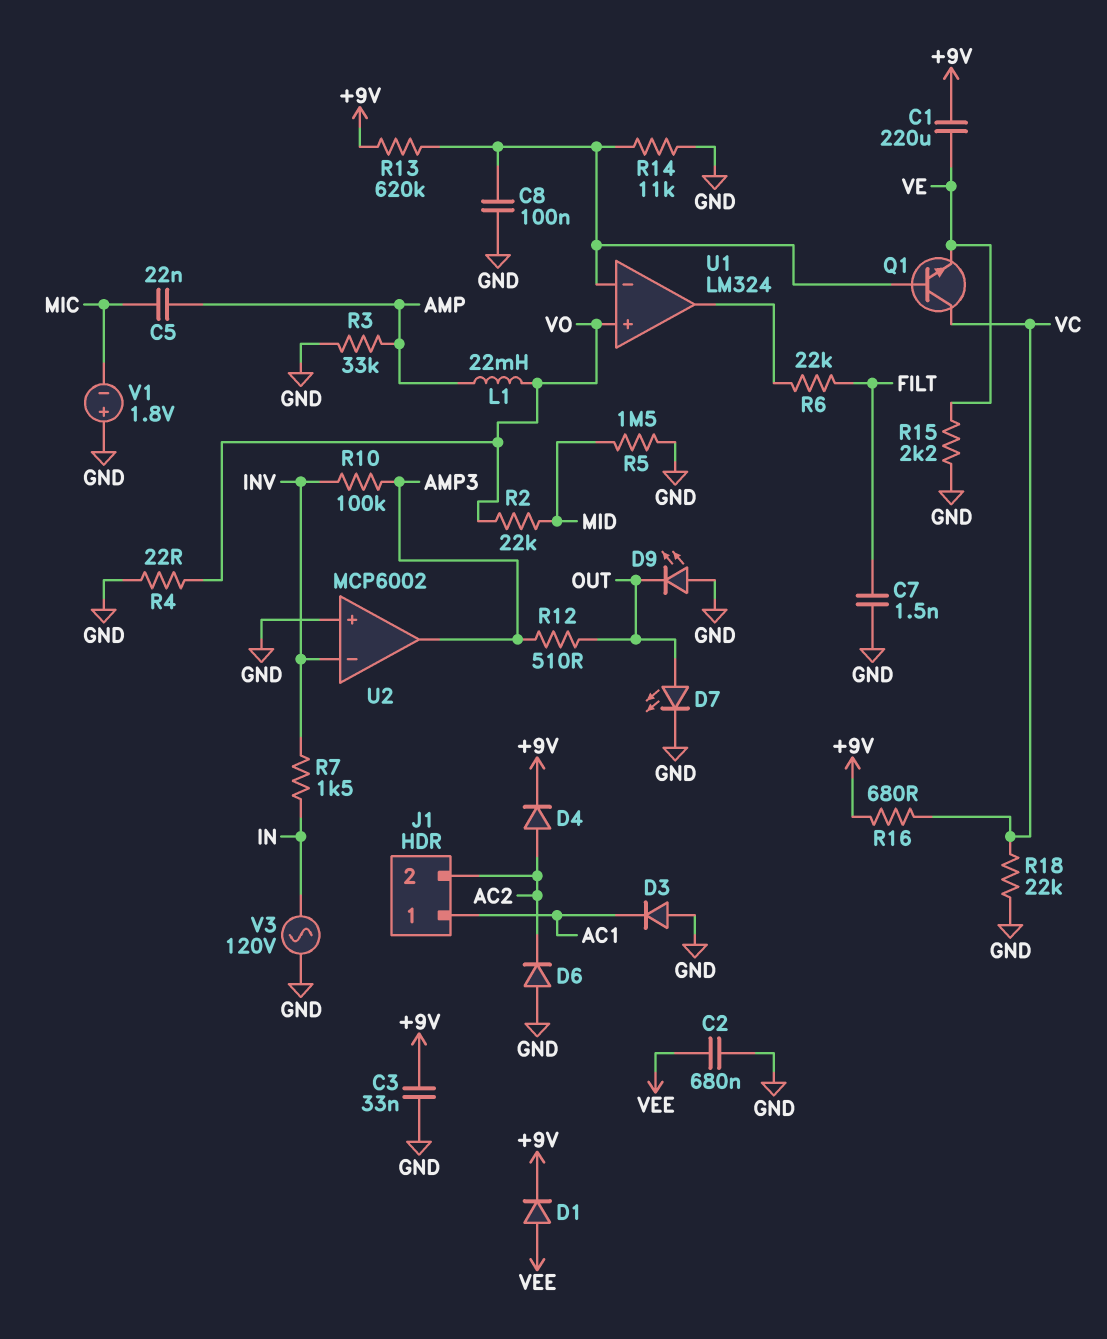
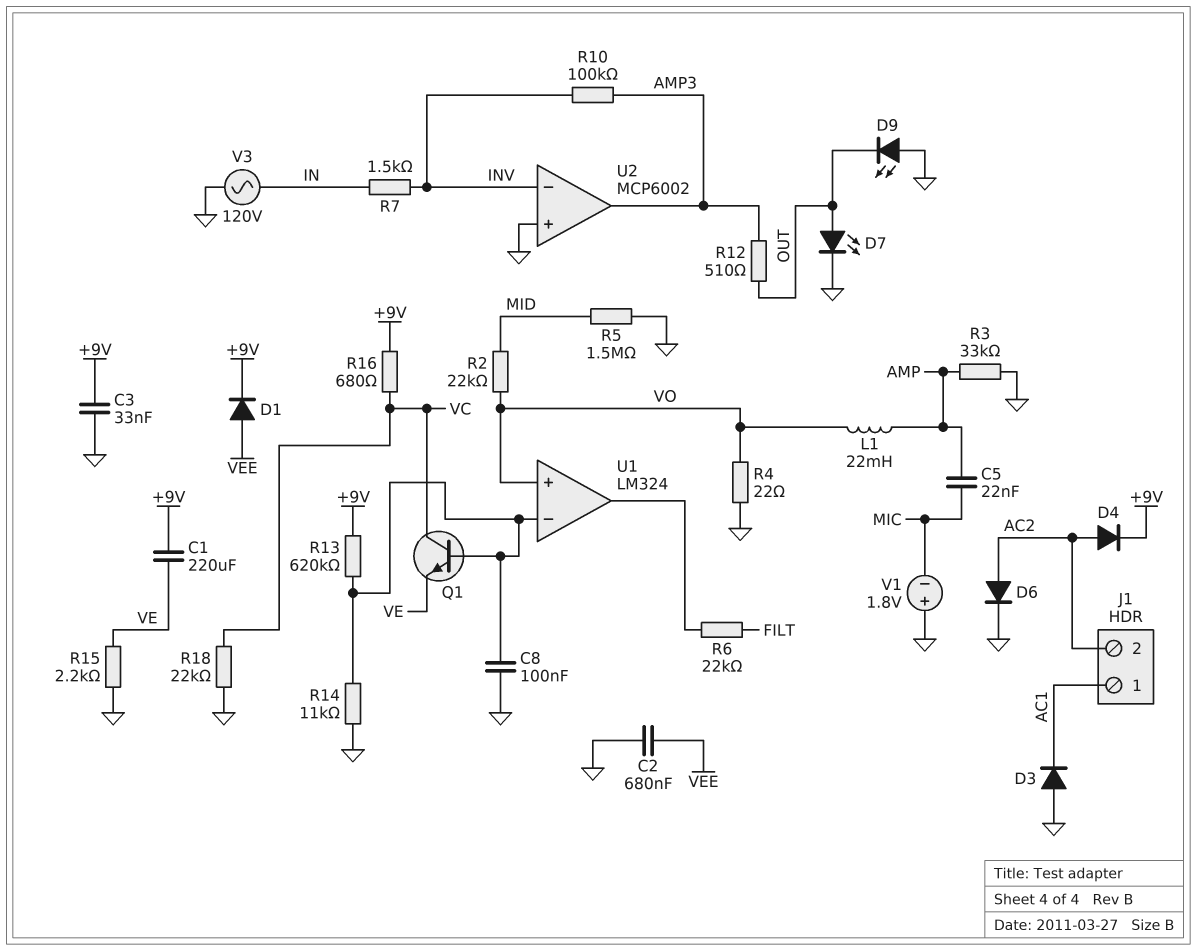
C7: 1.5nF (FILT, GND) -> none
D6: diode (A GND, K AC2) -> diode (A AC2, K GND)

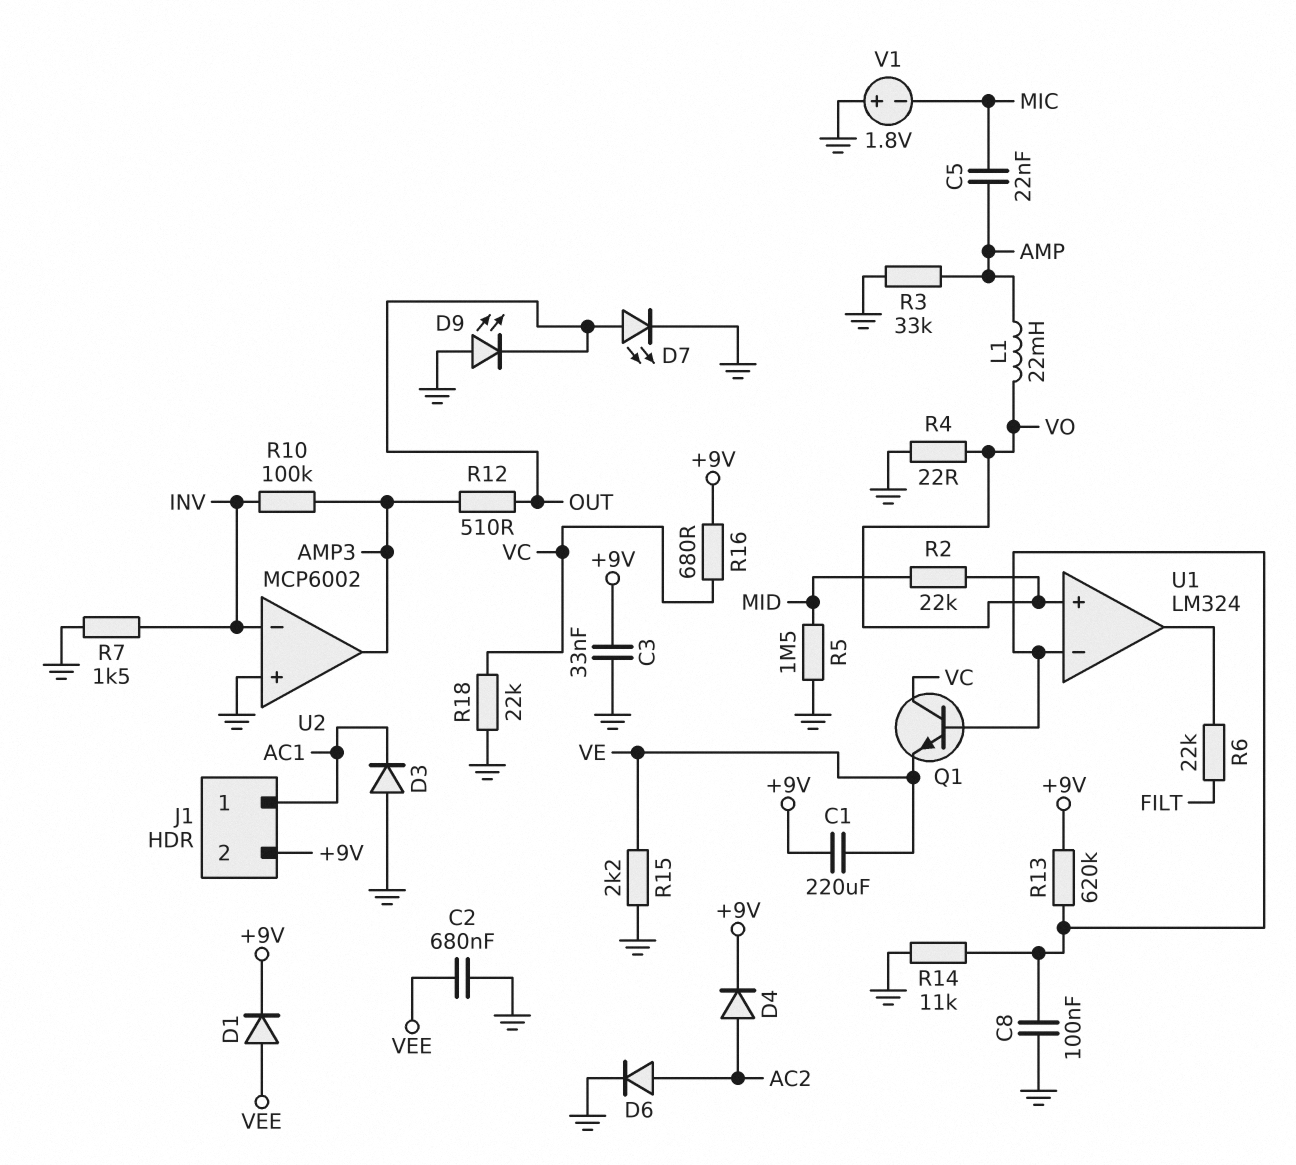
J1 pin 2: AC2 -> +9V
R7: 1.5k (IN, INV) -> 1.5k (GND, INV)
V3: AC 120V (GND, IN) -> none

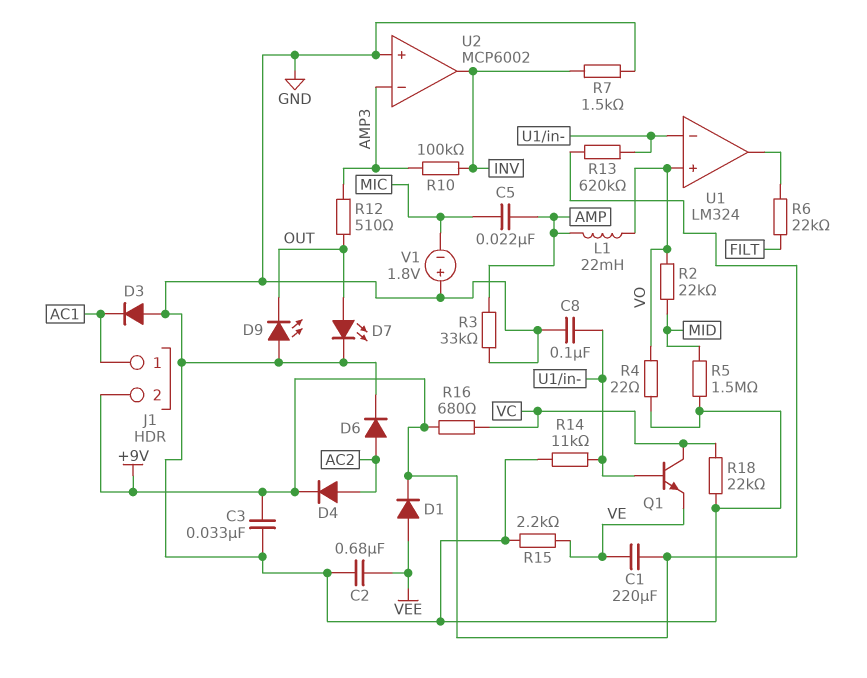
U2 pin in-: INV -> AMP3
U2 pin out: AMP3 -> INV

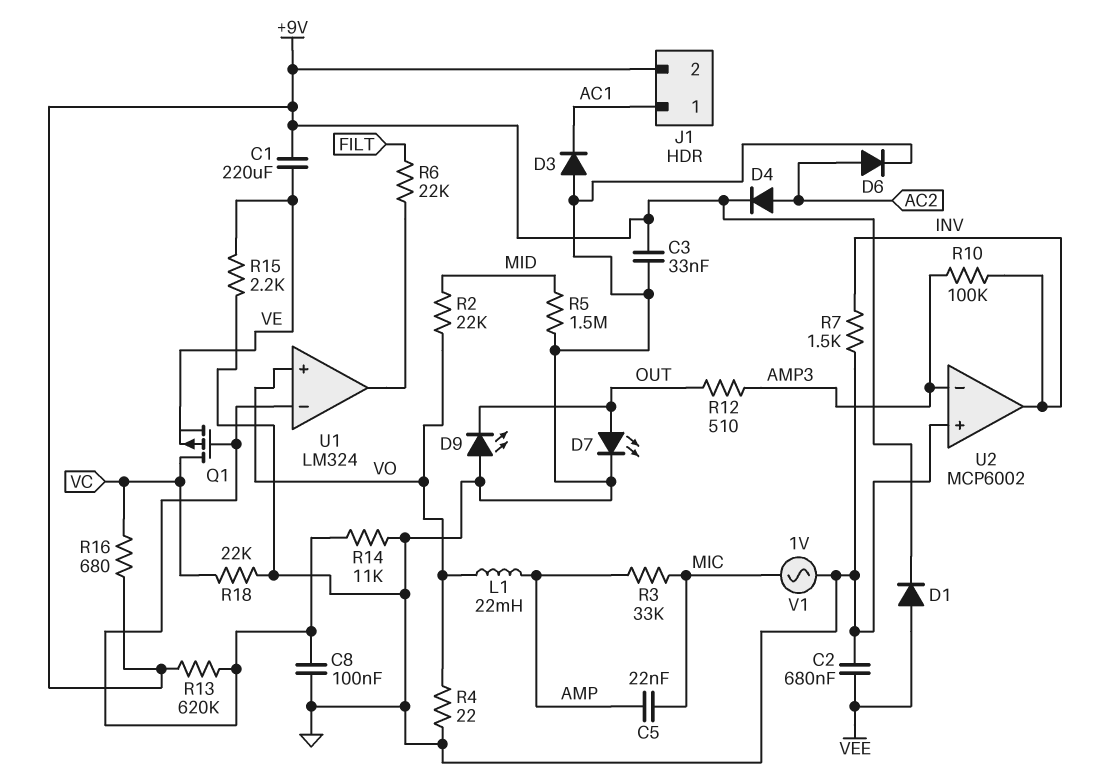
Q1: NPN (B U1/in-, C VC, E VE) -> PMOS (G U1/in-, D VC, S VE)
R3: 33k (AMP, GND) -> 33k (AMP, MIC)
V1: 1.8V (plus GND, minus MIC) -> AC 1V (GND, MIC)

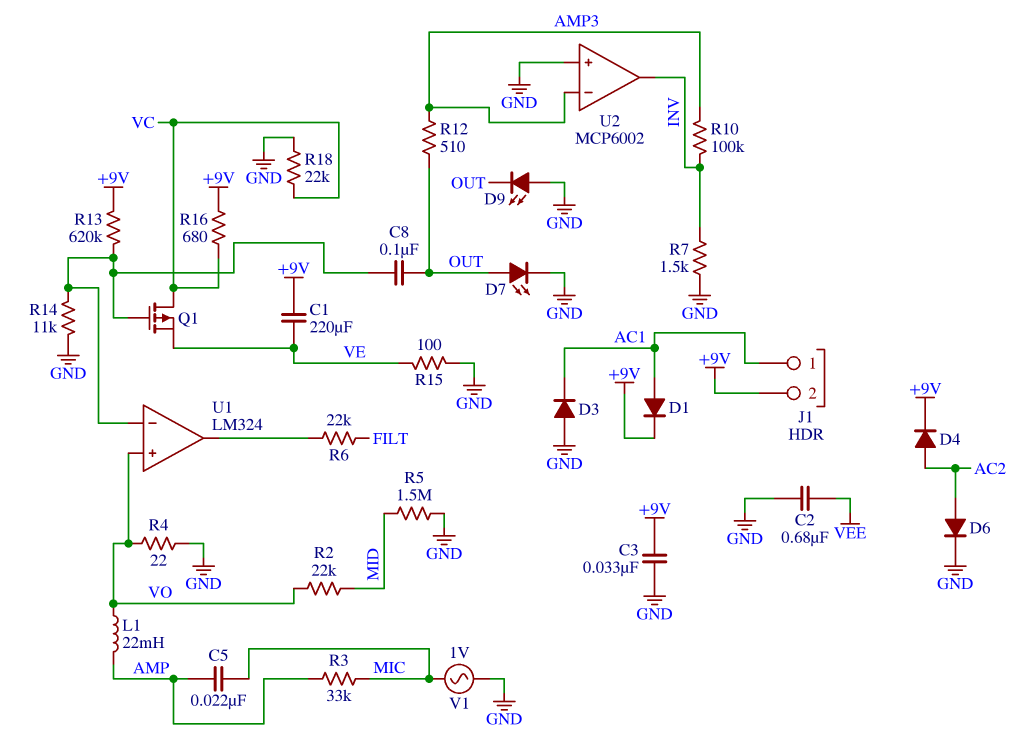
C8: 100nF (GND, U1/in-) -> 100nF (OUT, U1/in-)
D1: diode (A VEE, K +9V) -> diode (A AC1, K +9V)
R15: 2.2k (GND, VE) -> 100 (GND, VE)

